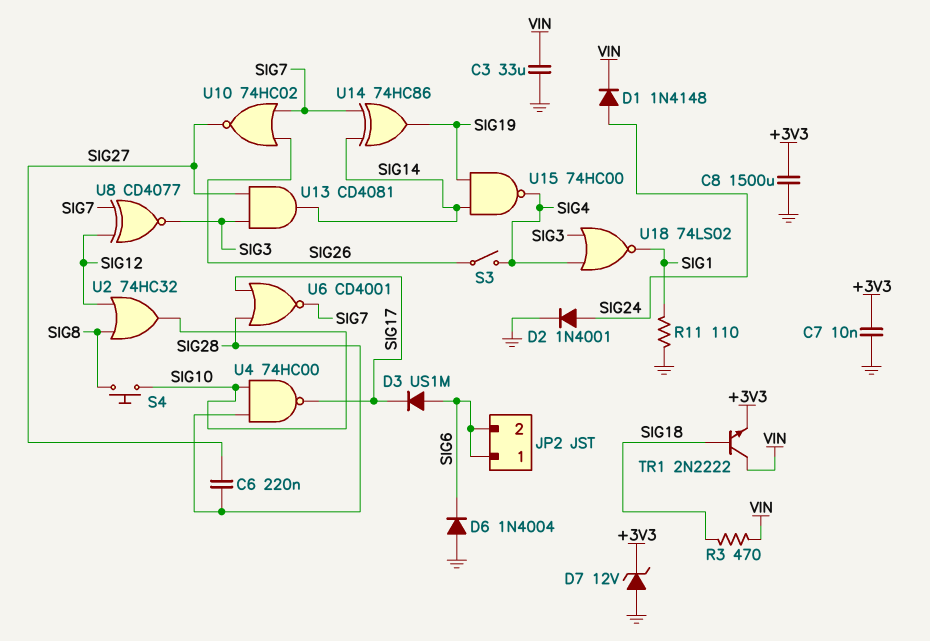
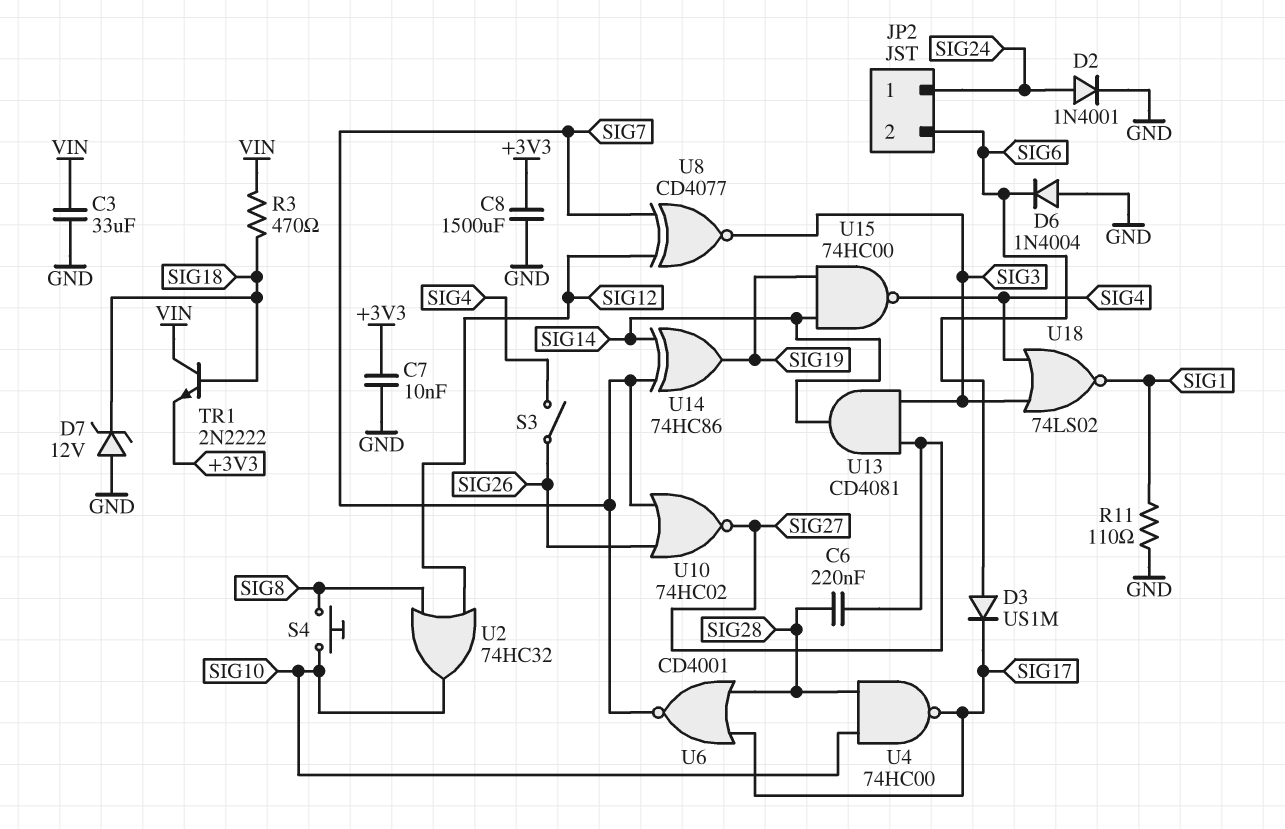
D1: diode 1N4148 (A SIG24, K VIN) -> none
D7: zener 12V (A GND, K +3V3) -> zener 12V (A GND, K SIG18)
JP2 pin 1: SIG6 -> SIG24

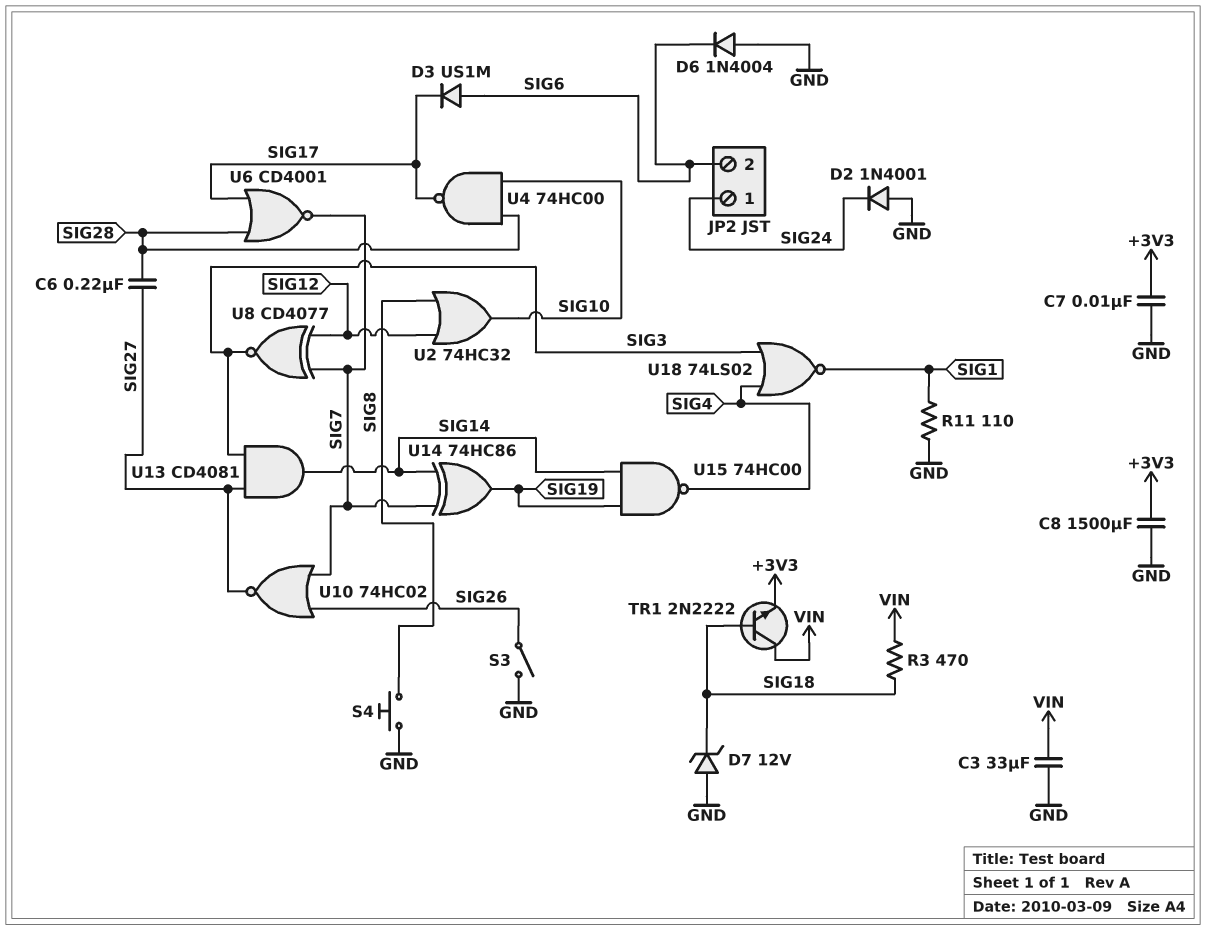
D2: diode 1N4001 (A SIG24, K GND) -> diode 1N4001 (A GND, K SIG24)
S3: switch (SIG4, SIG26) -> switch (GND, SIG26)
S4: button (SIG8, SIG10) -> button (GND, SIG8)

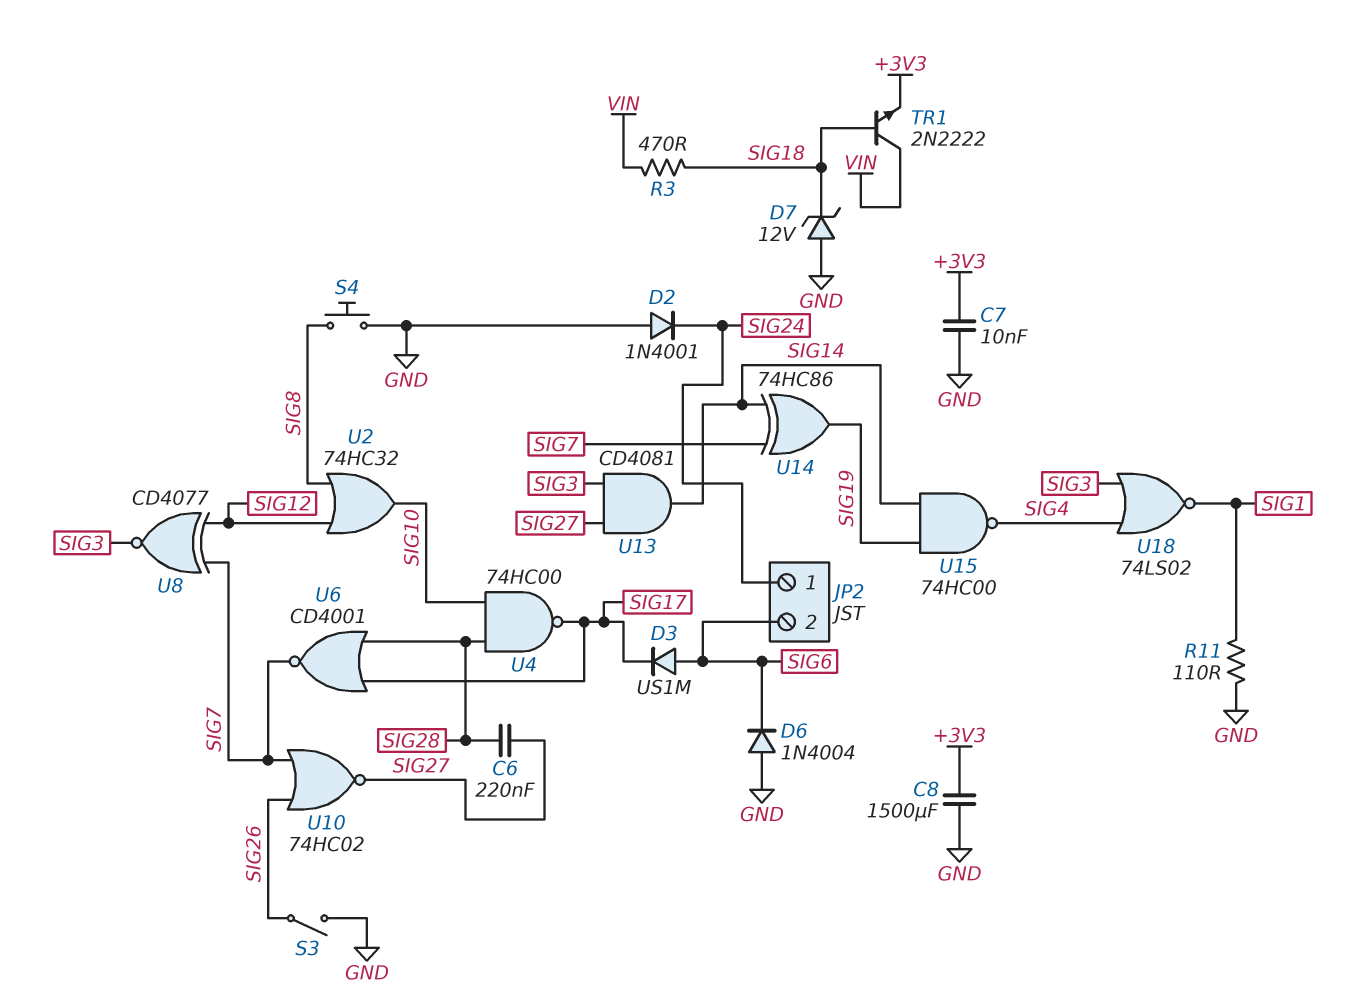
C3: 33uF (GND, VIN) -> none

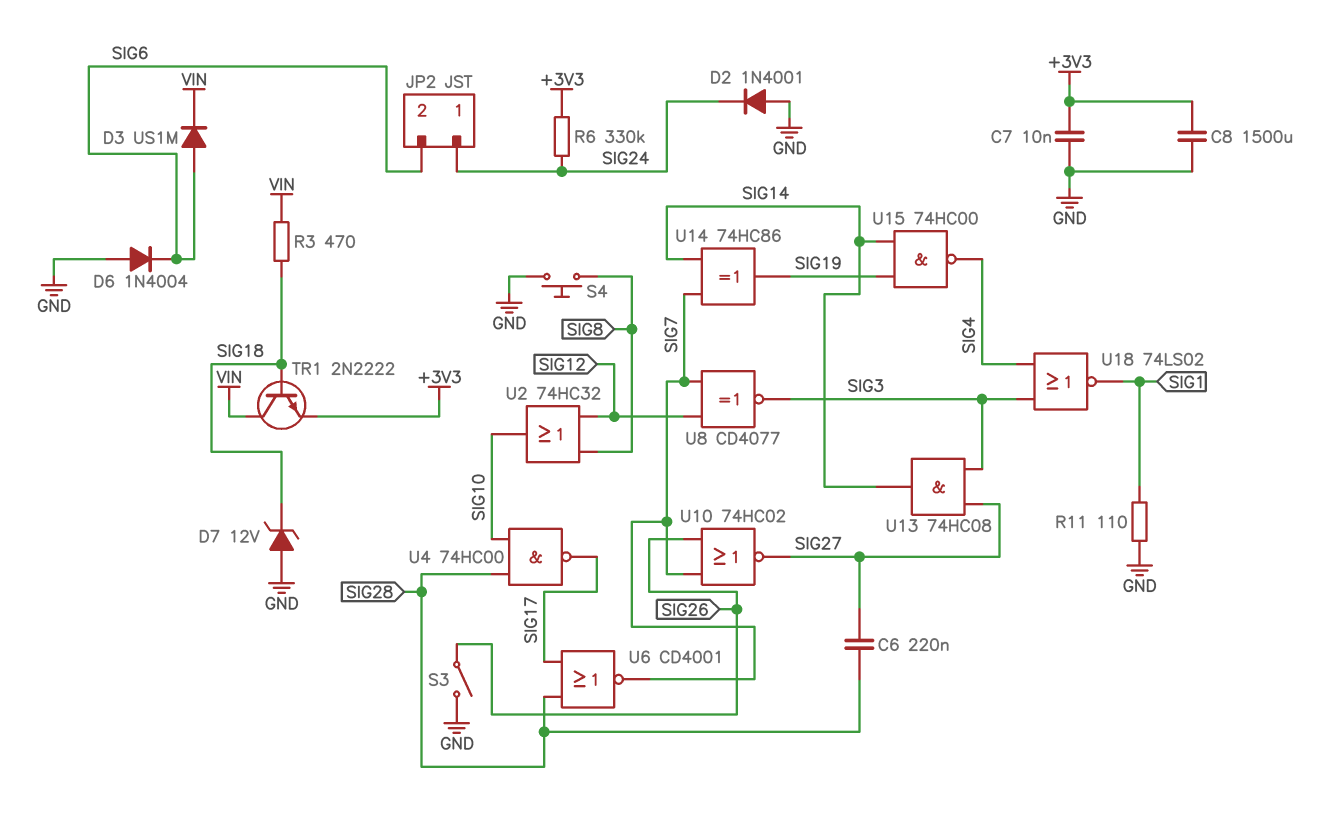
D3: diode US1M (A SIG6, K SIG17) -> diode US1M (A SIG6, K VIN)
R6: none -> 330k (+3V3, SIG24)
U13: AND CD4081 (in SIG3, in SIG27, out SIG14) -> AND 74HC08 (in SIG3, in SIG27, out SIG14)

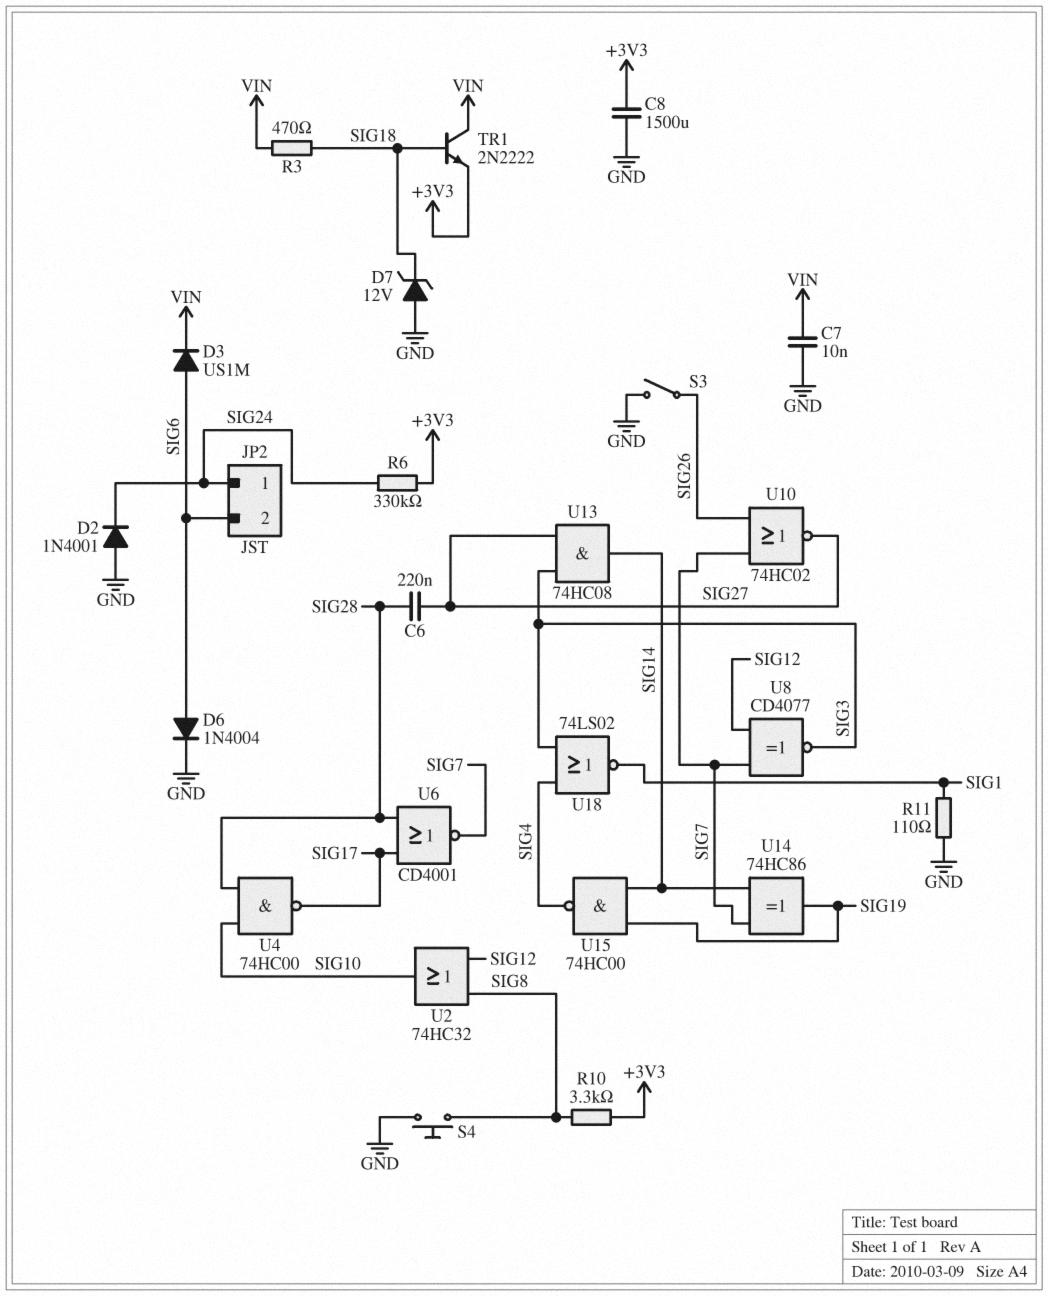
C7: 10nF (+3V3, GND) -> 10nF (GND, VIN)
D6: diode 1N4004 (A GND, K SIG6) -> diode 1N4004 (A SIG6, K GND)
R10: none -> 3.3k (+3V3, SIG8)

